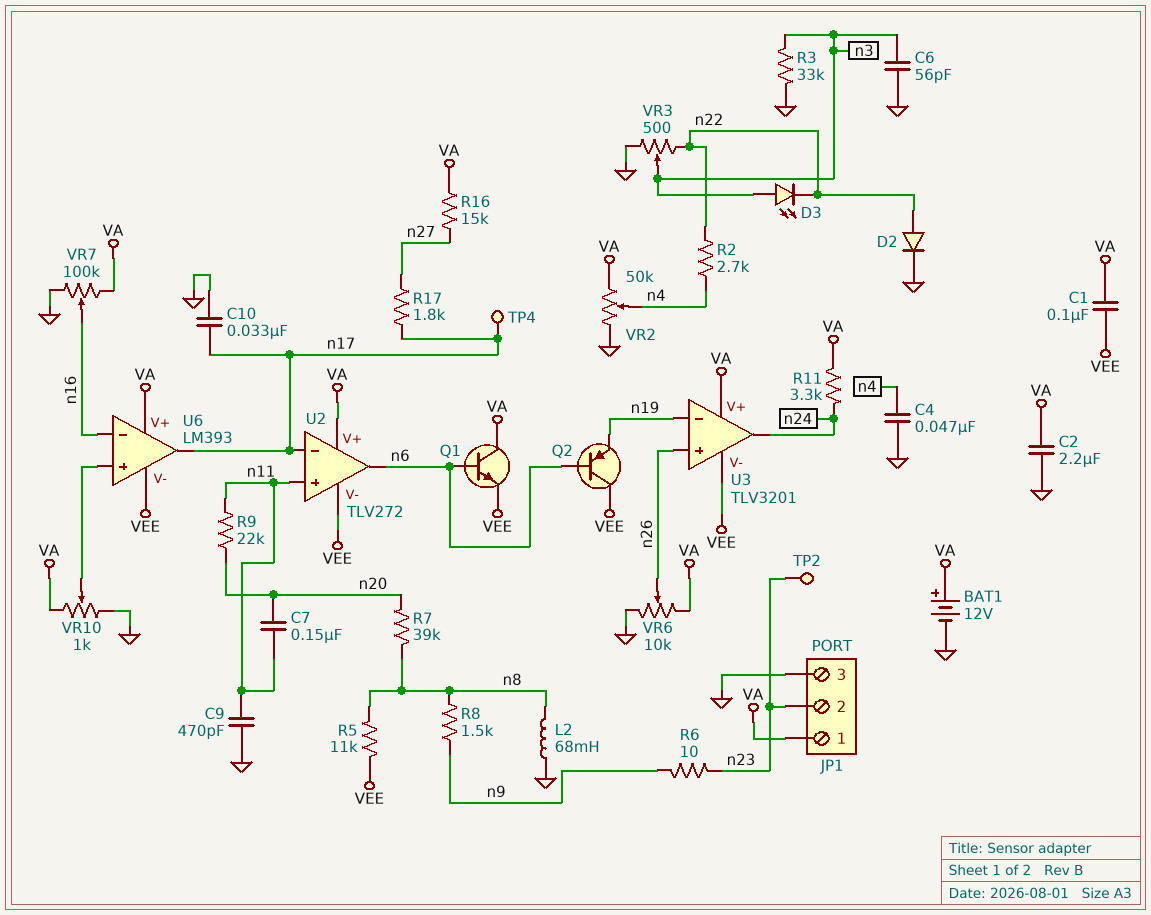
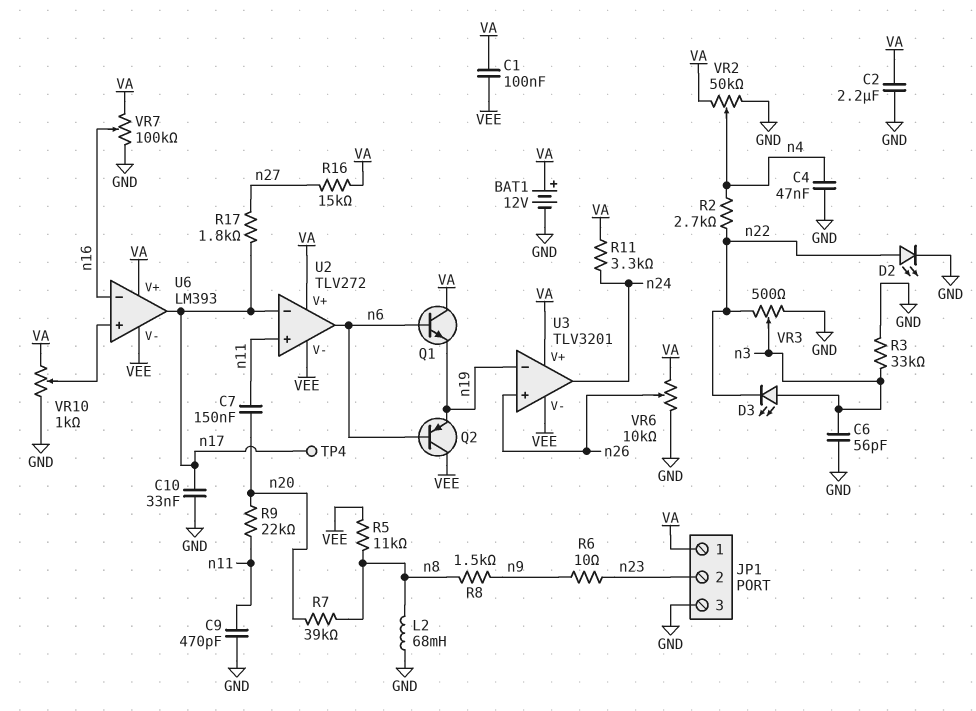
D2: diode (A n22, K GND) -> LED (A n22, K GND)
Q1: NPN (B n6, C VA, E VEE) -> NPN (B n6, C VA, E n19)
TP2: test point (n23) -> none

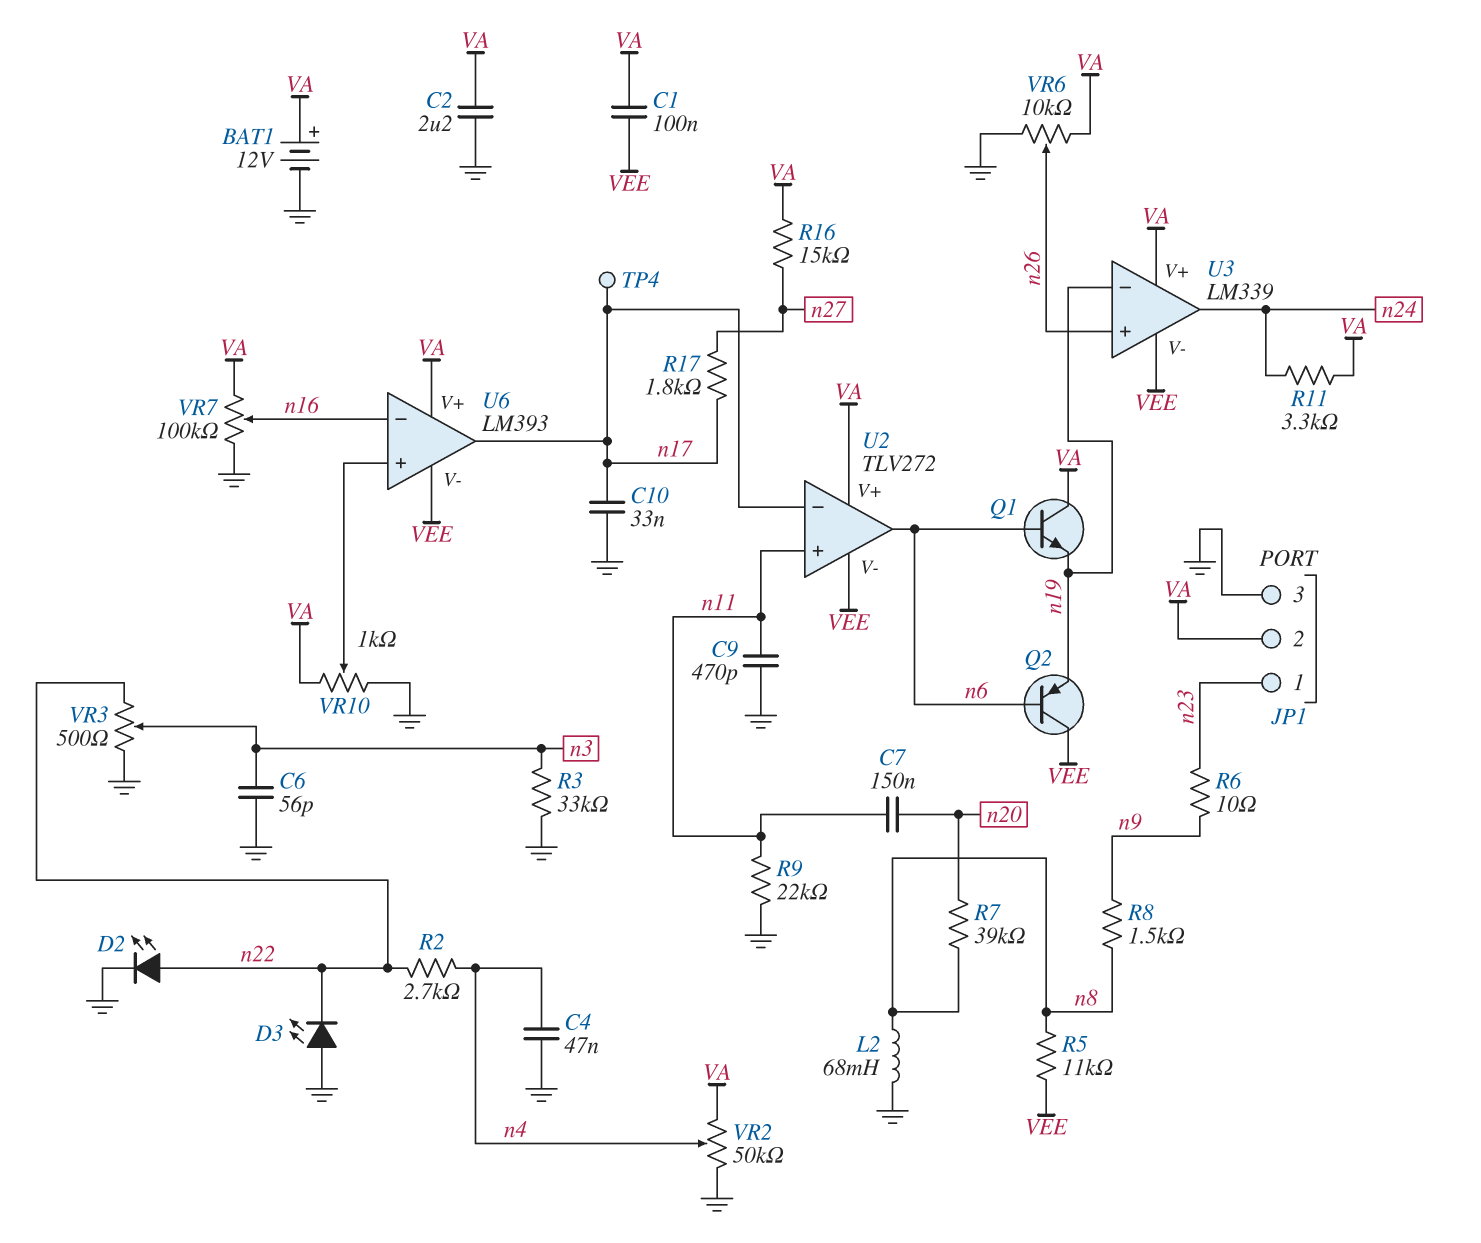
D3: LED (A n3, K n22) -> LED (A GND, K n22)
JP1 pin 1: VA -> n23
JP1 pin 2: n23 -> VA
R9: 22k (n11, n20) -> 22k (GND, n11)
U3: TLV3201 -> LM339

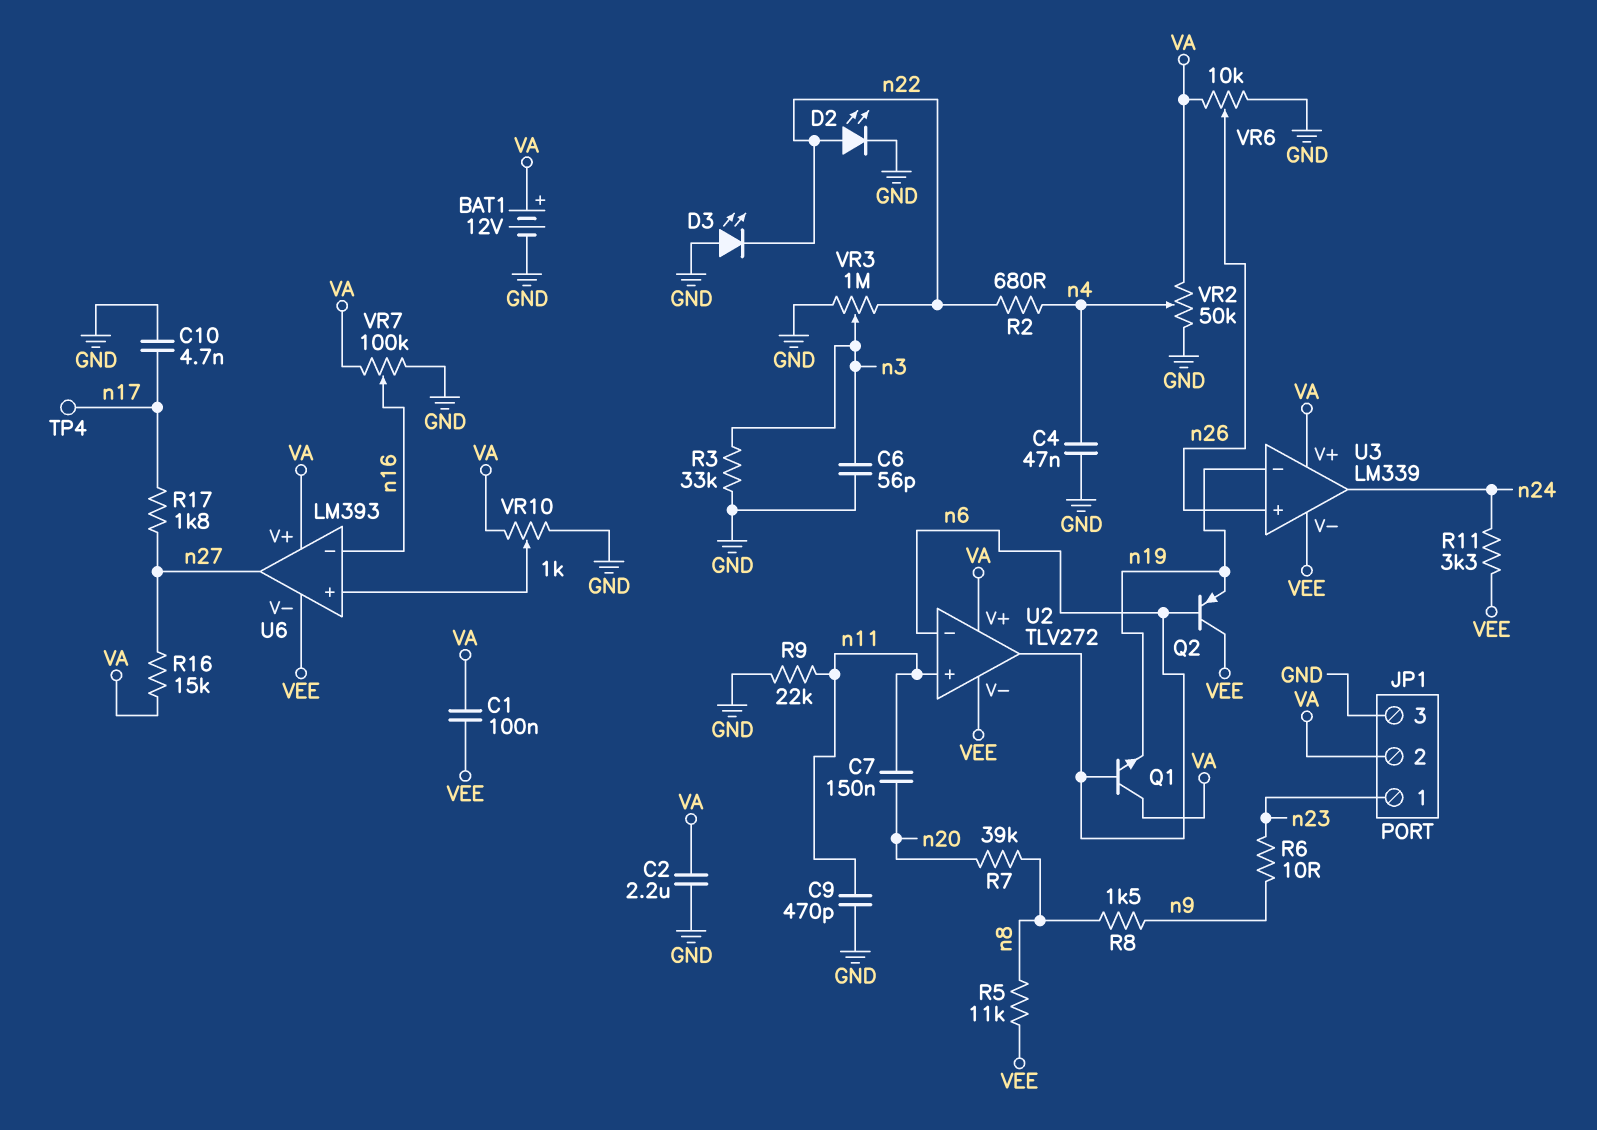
C10: 33nF (GND, n17) -> 4.7nF (GND, n17)
L2: 68mH (GND, n8) -> none
R2: 2.7k (n4, n22) -> 680 (n4, n22)
R11: 3.3k (VA, n24) -> 3.3k (VEE, n24)
U2 pin in-: n17 -> n6
U6 pin out: n17 -> n27
VR3: 500 (GND, n22, wiper n3) -> 1M (GND, n22, wiper n3)

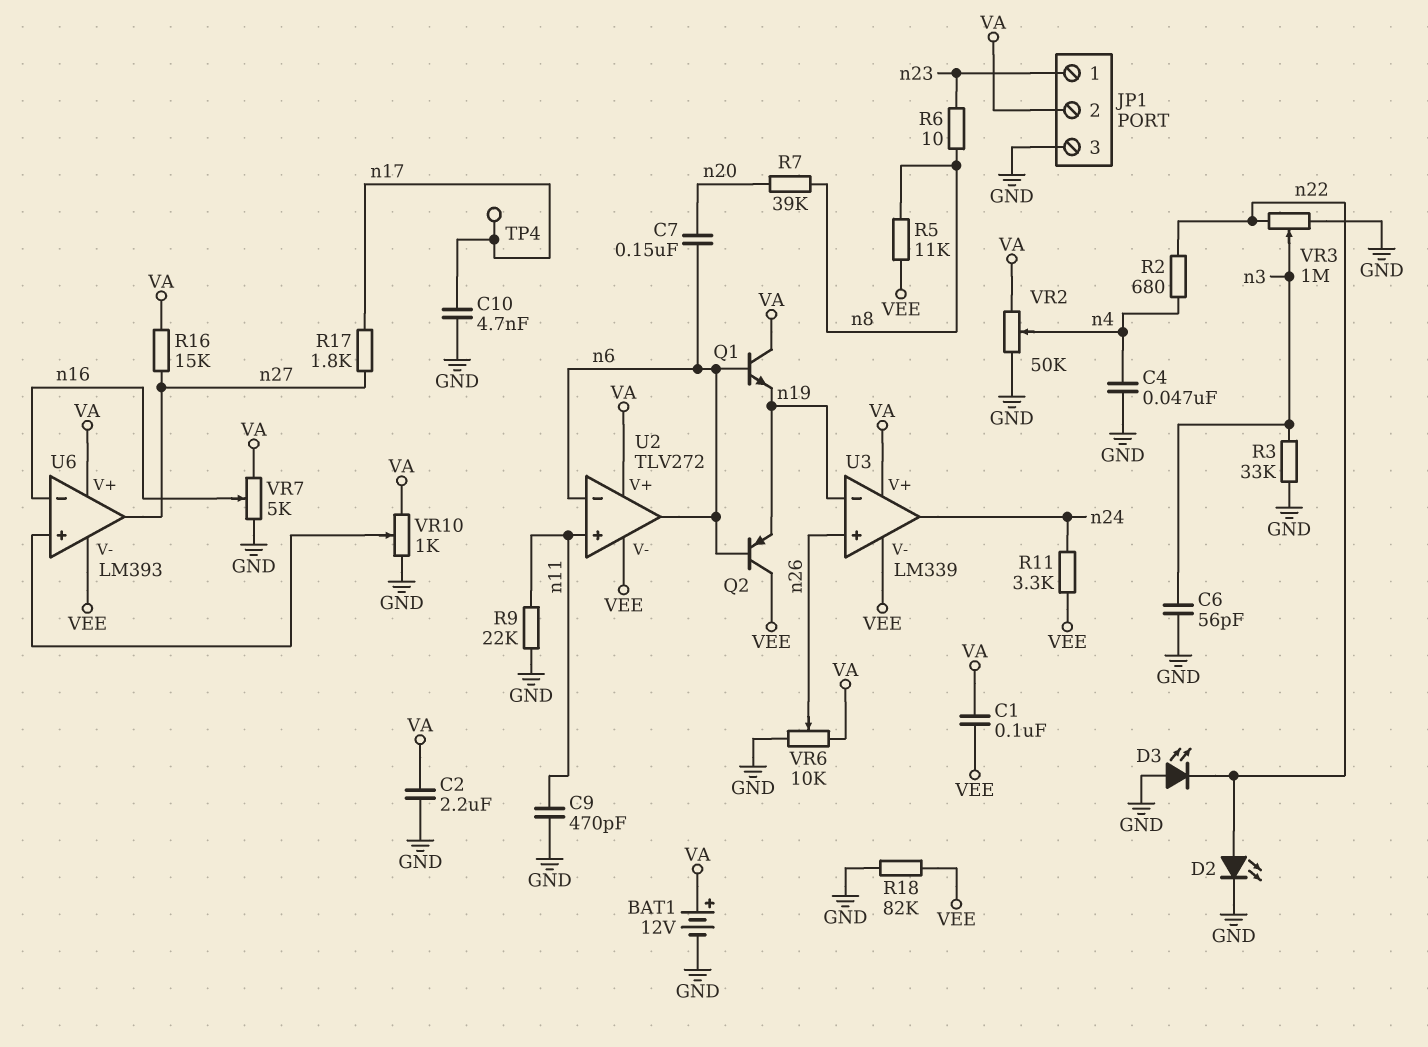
C7: 150nF (n11, n20) -> 150nF (n6, n20)
R6: 10 (n9, n23) -> 10 (n8, n23)
R8: 1.5k (n8, n9) -> none
R18: none -> 82k (GND, VEE)
VR7: 100k (GND, VA, wiper n16) -> 5k (GND, VA, wiper n16)

